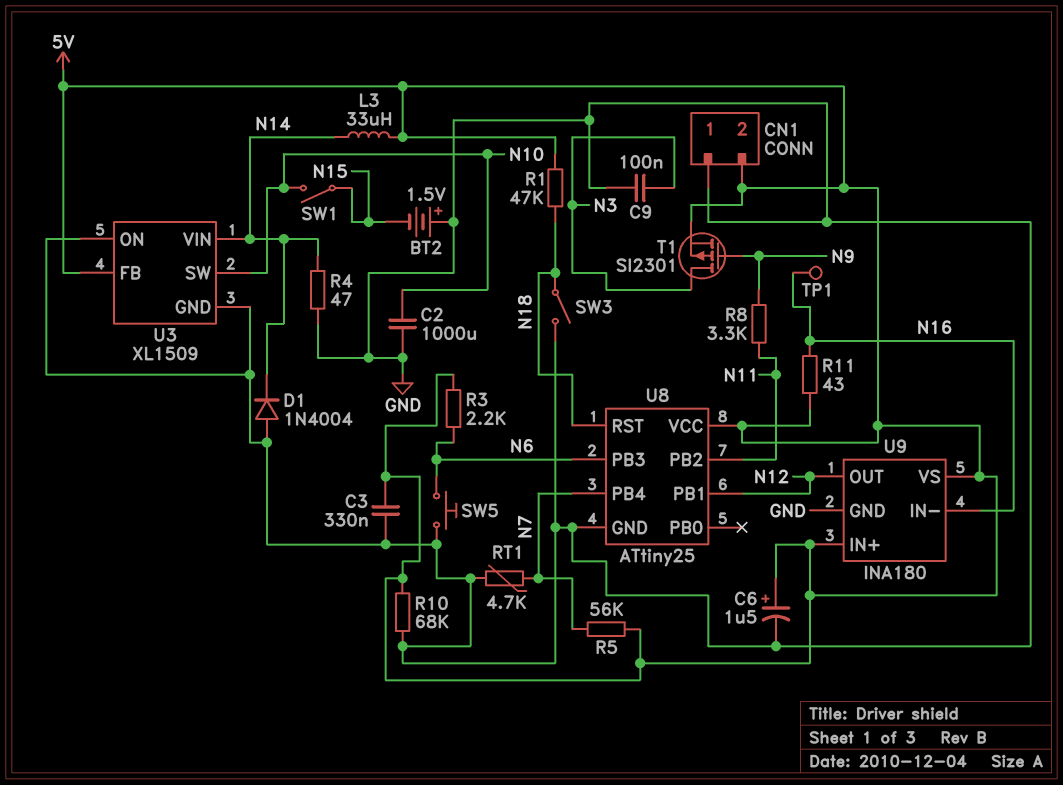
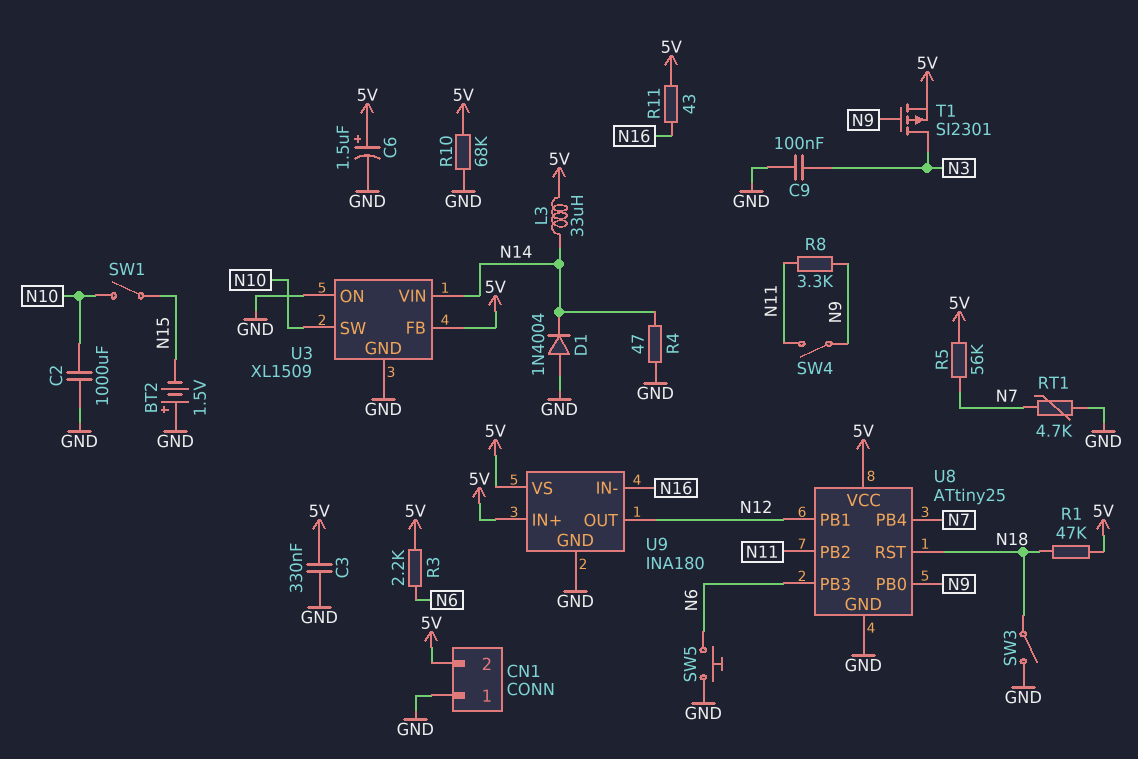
SW4: none -> switch (N9, N11)
TP1: test point (N16) -> none
U8 pin PB0: none -> N9

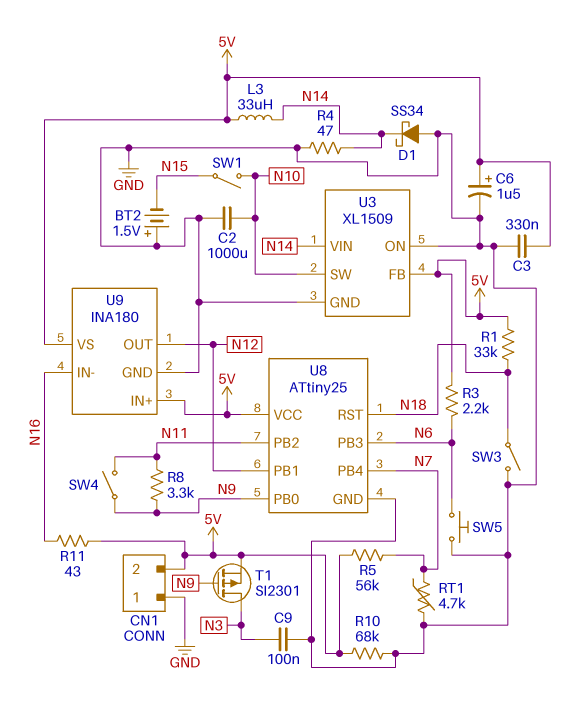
D1: diode 1N4004 (A GND, K N14) -> schottky SS34 (A GND, K N14)
R1: 47k (5V, N18) -> 33k (5V, N18)

